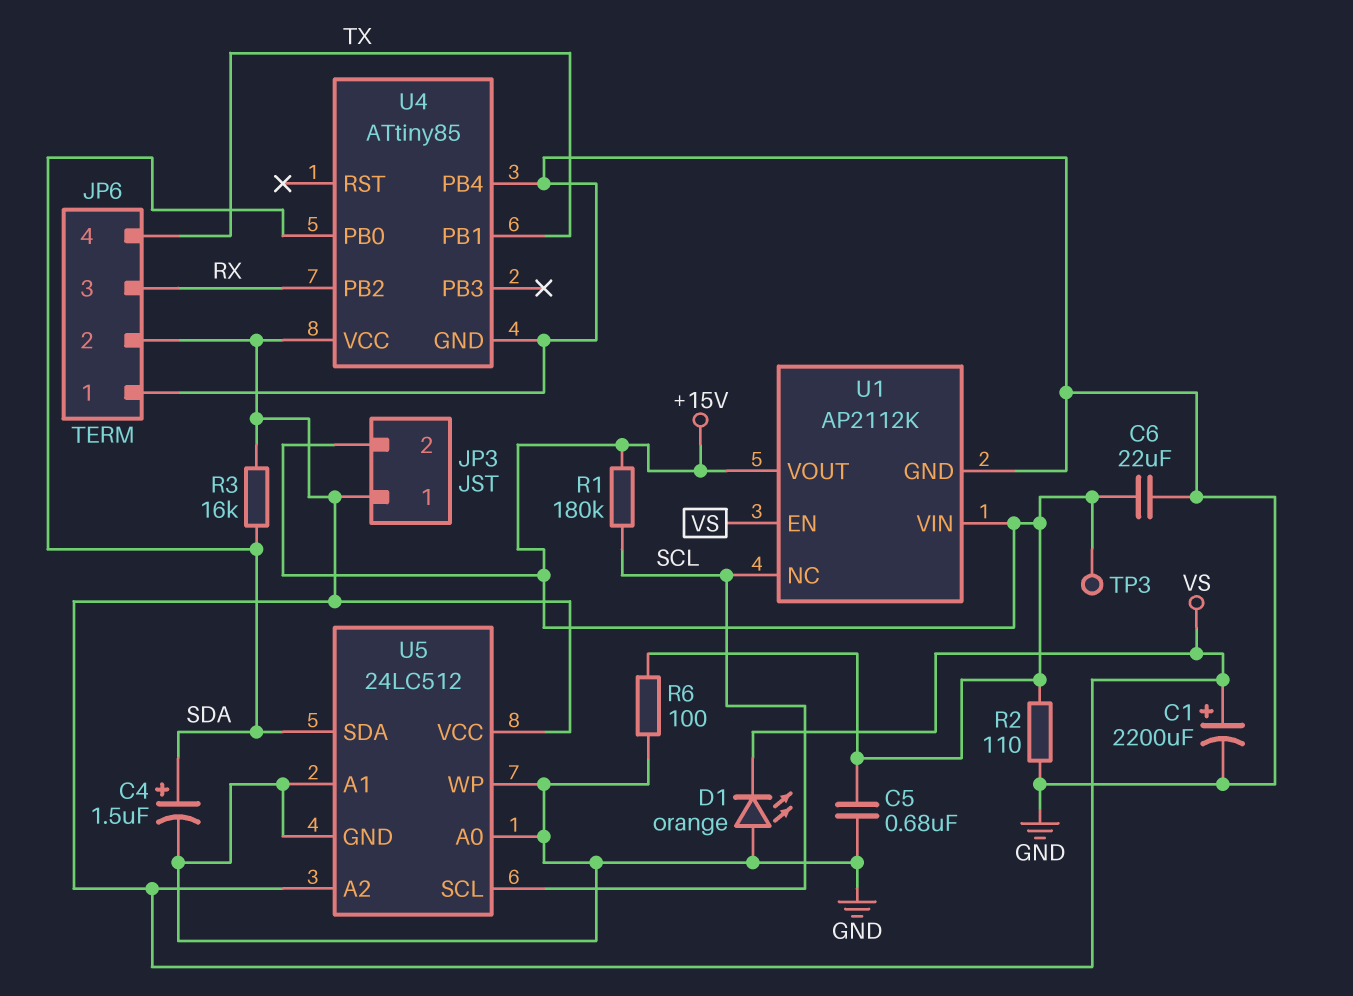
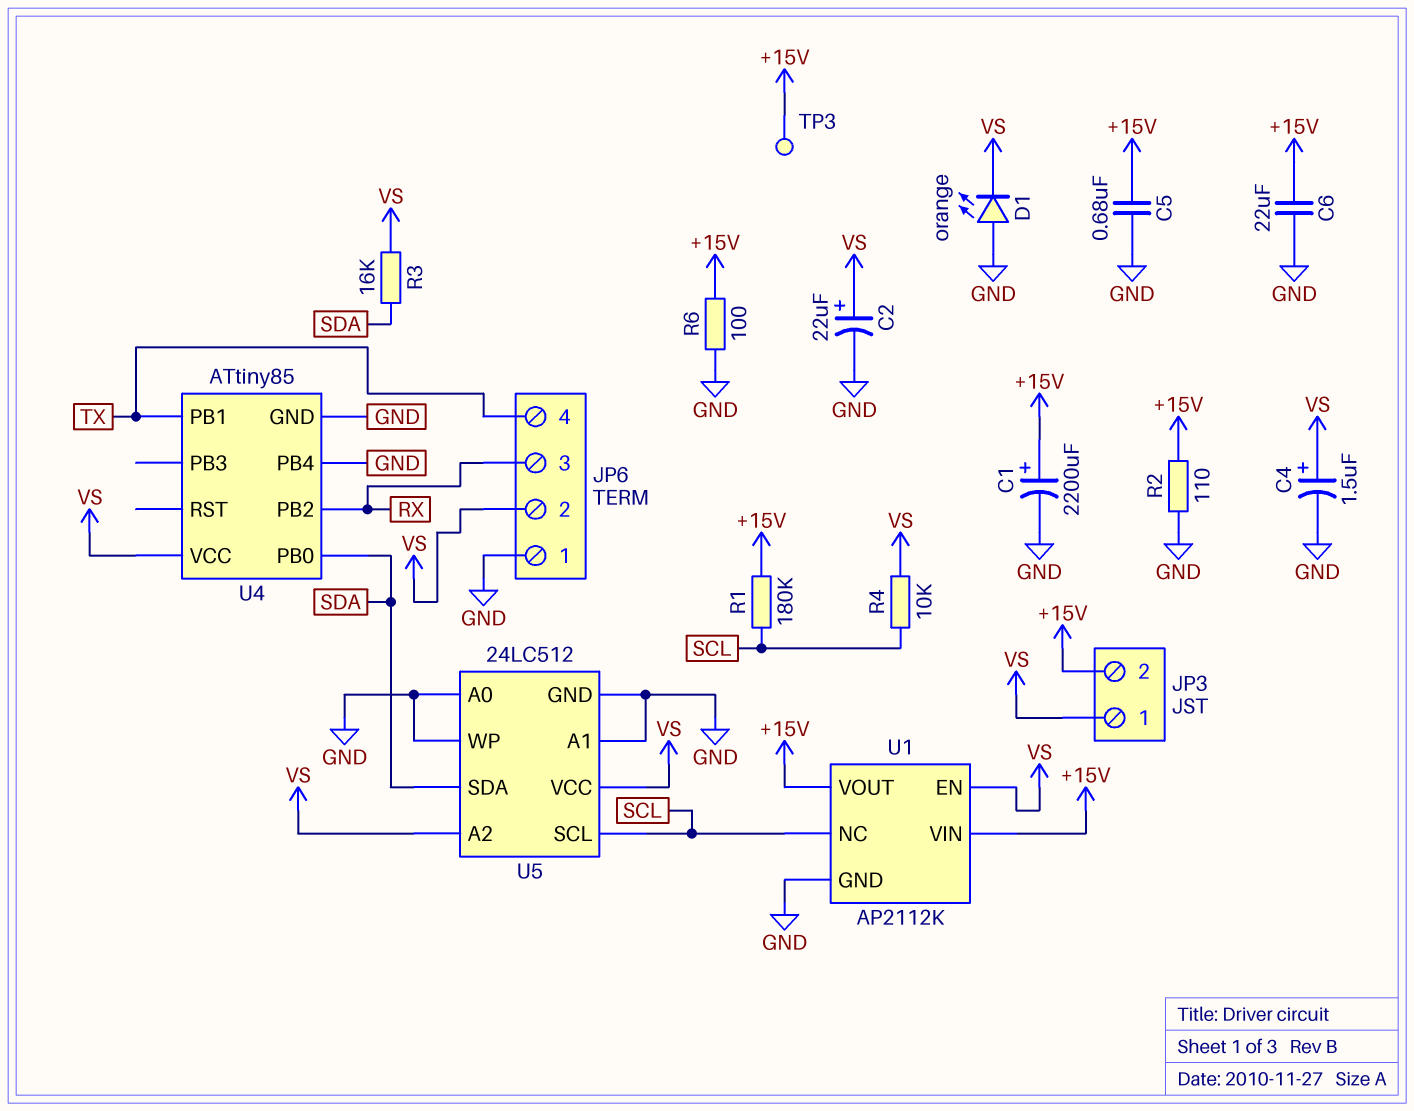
C1: 2200uF (plus VS, minus GND) -> 2200uF (plus +15V, minus GND)
C2: none -> 22uF (plus VS, minus GND)
C4: 1.5uF (plus SDA, minus GND) -> 1.5uF (plus VS, minus GND)
R4: none -> 10k (SCL, VS)

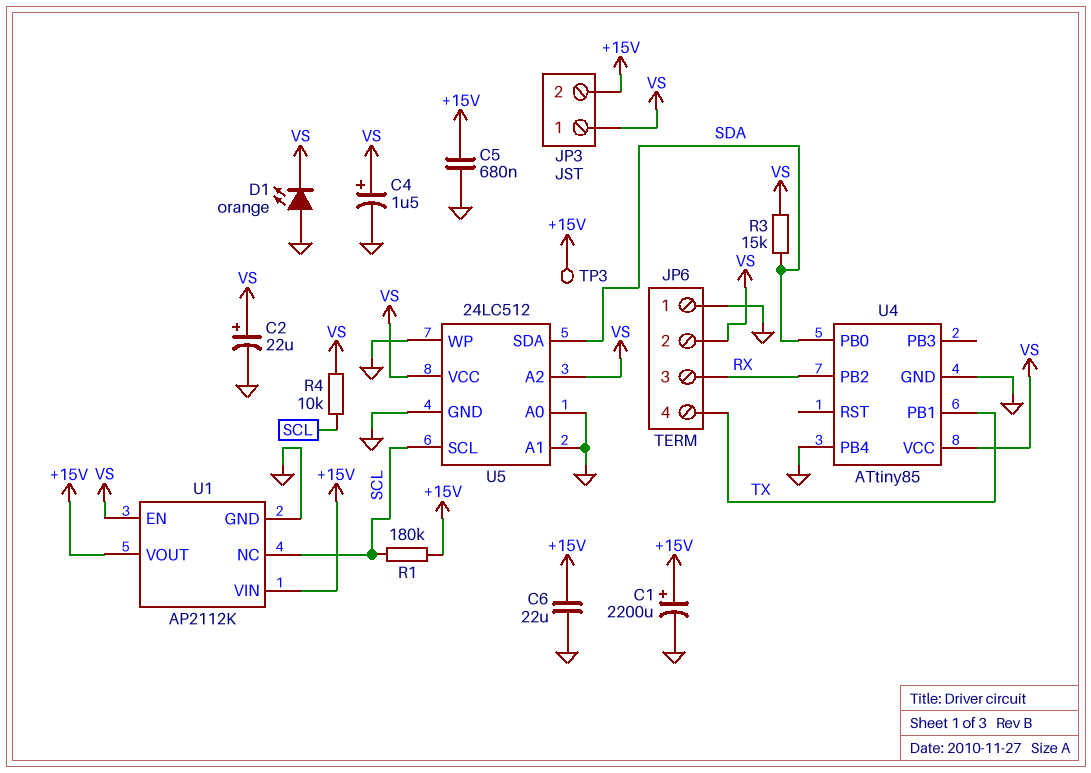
R2: 110 (+15V, GND) -> none
R3: 16k (SDA, VS) -> 15k (SDA, VS)
R6: 100 (+15V, GND) -> none

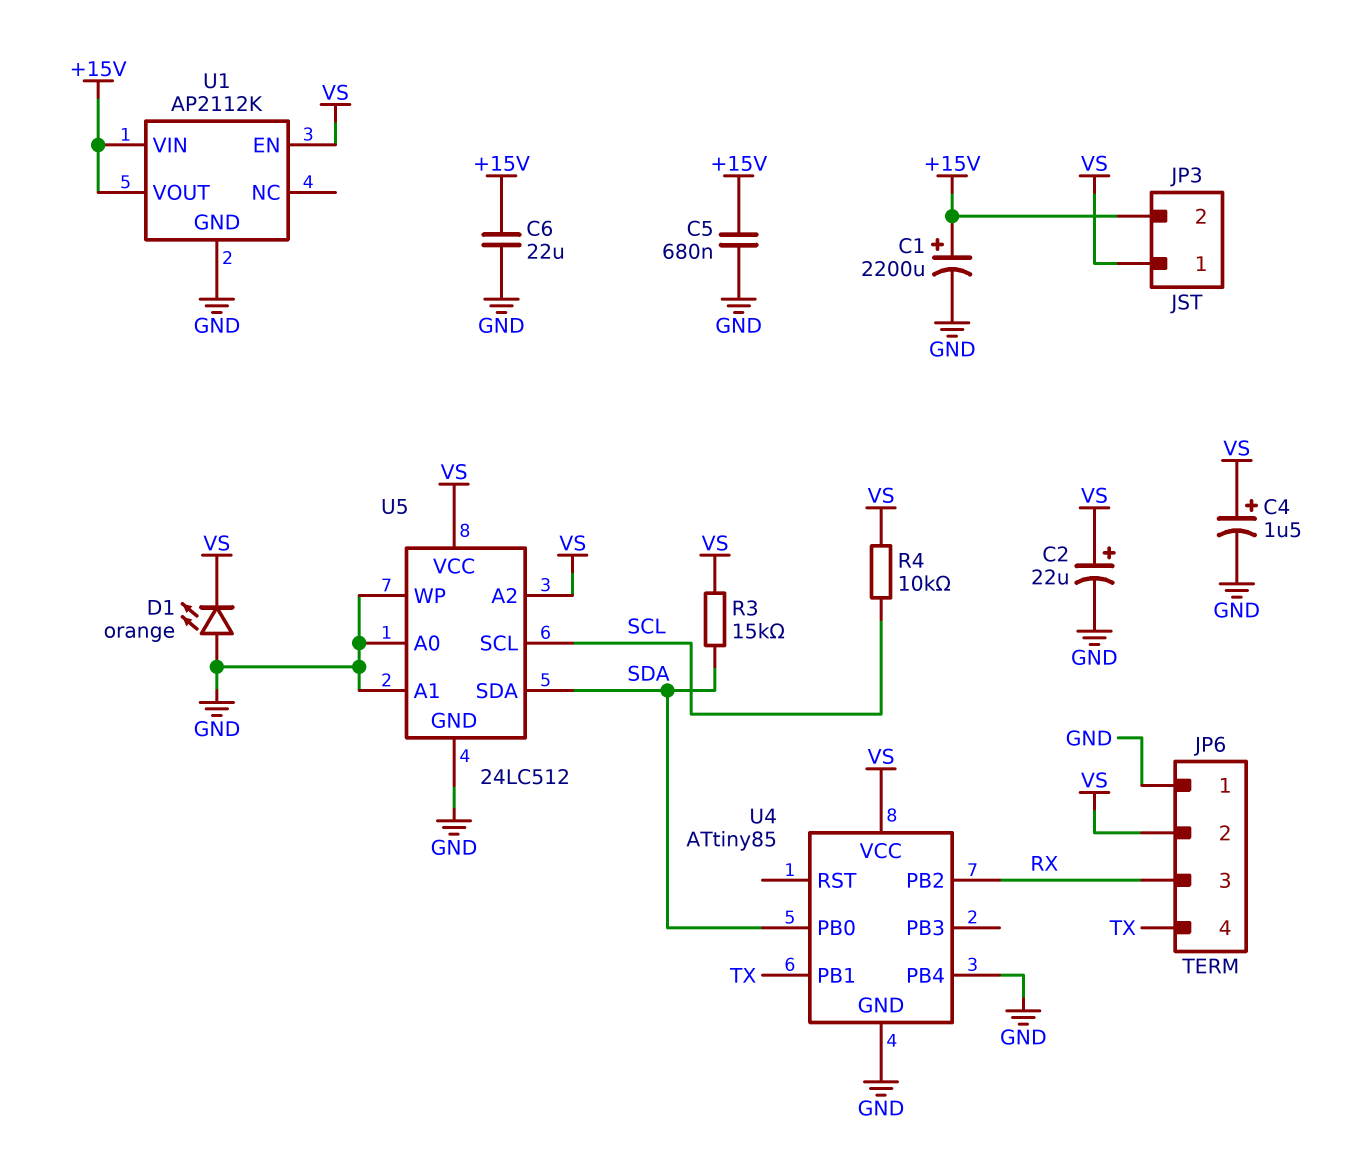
R1: 180k (+15V, SCL) -> none
TP3: test point (+15V) -> none
U1 pin NC: SCL -> none

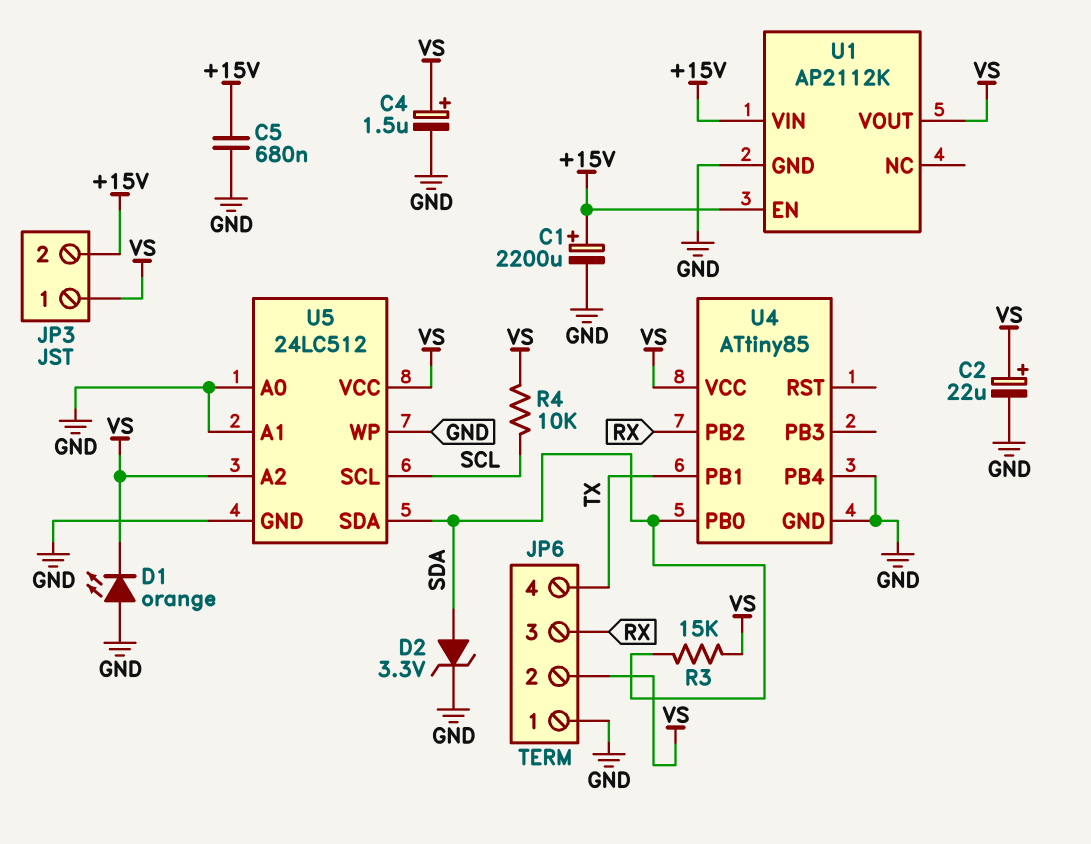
C6: 22uF (+15V, GND) -> none
D2: none -> zener 3.3V (A SDA, K GND)
U1 pin EN: VS -> +15V
U1 pin VOUT: +15V -> VS

